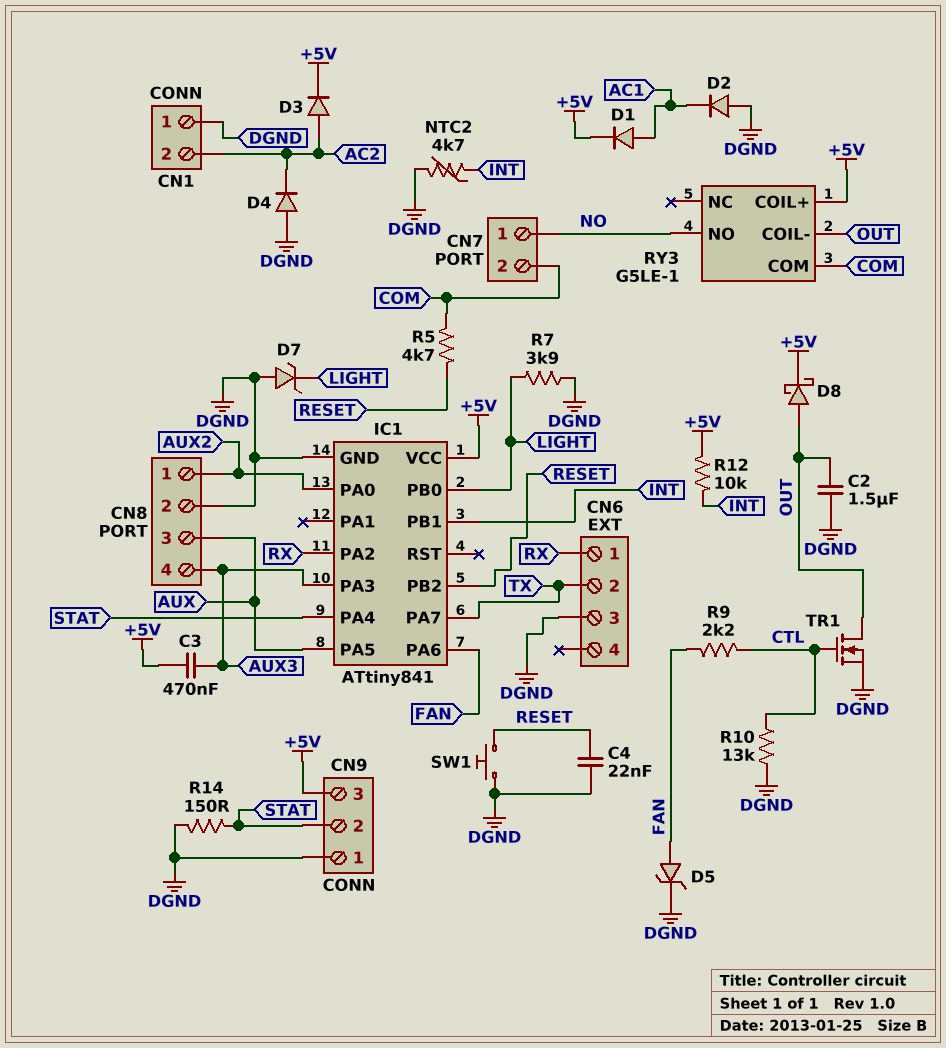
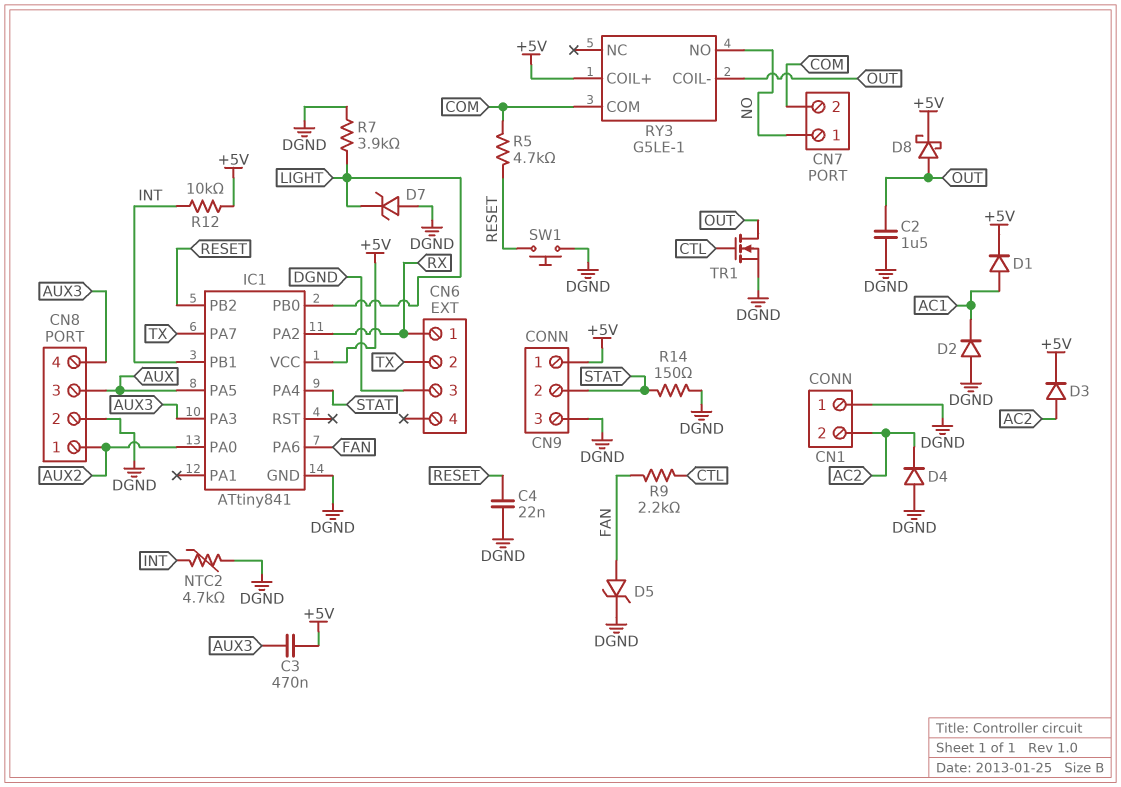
CN9 pin 1: DGND -> +5V
CN9 pin 3: +5V -> DGND
R10: 13k (CTL, DGND) -> none

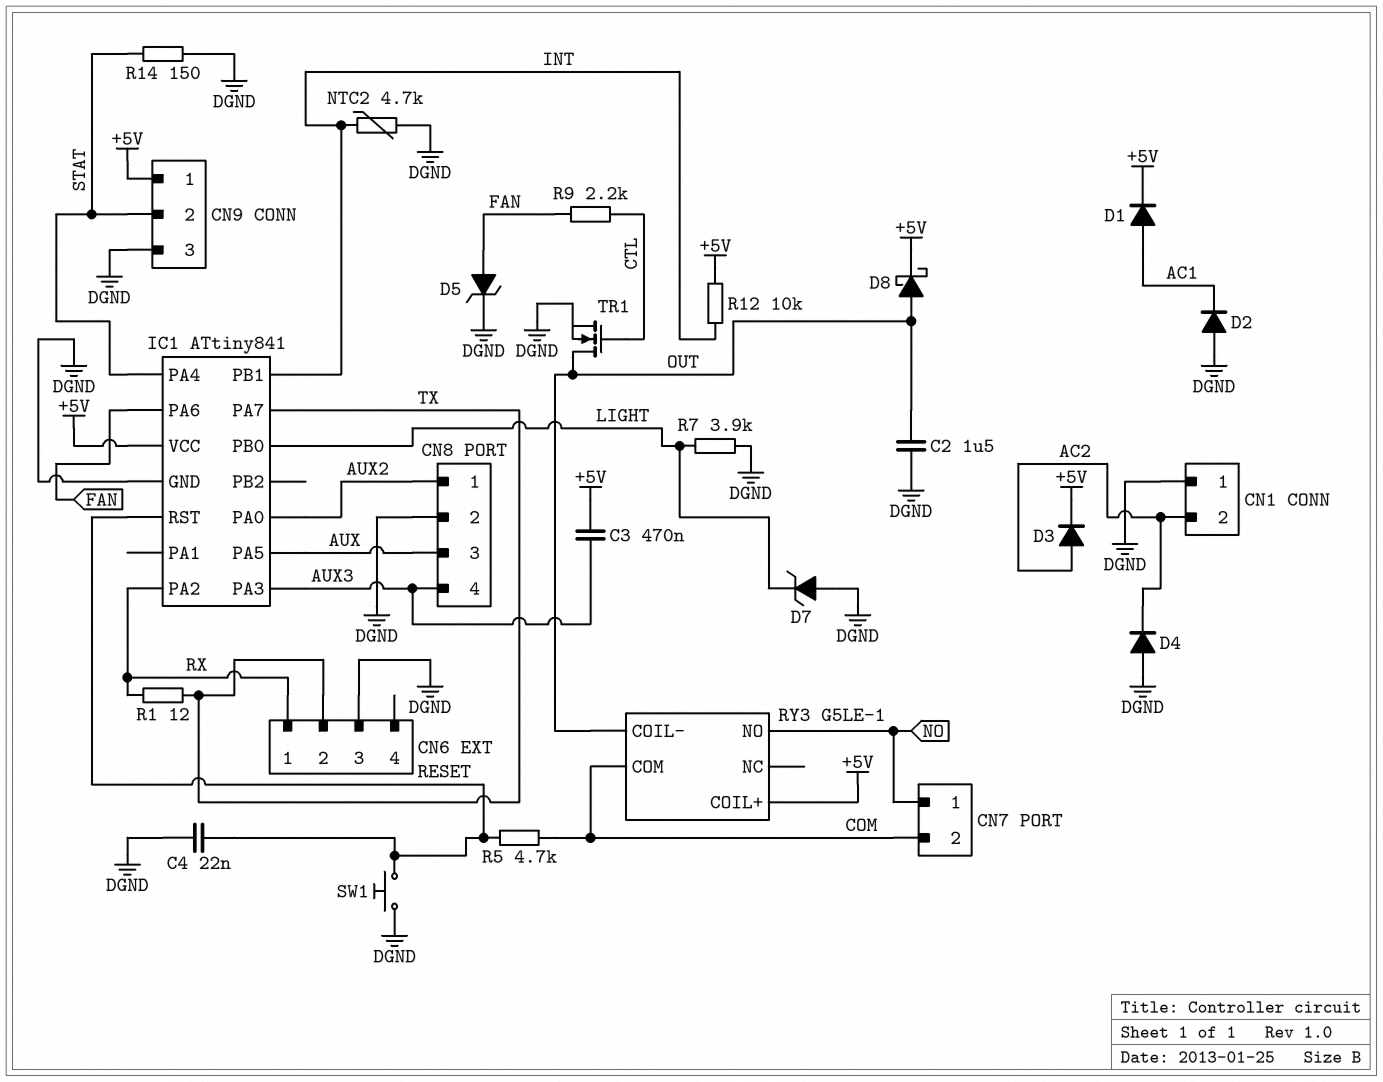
IC1 pin PB2: RESET -> none
IC1 pin RST: none -> RESET
R1: none -> 12 (RX, TX)

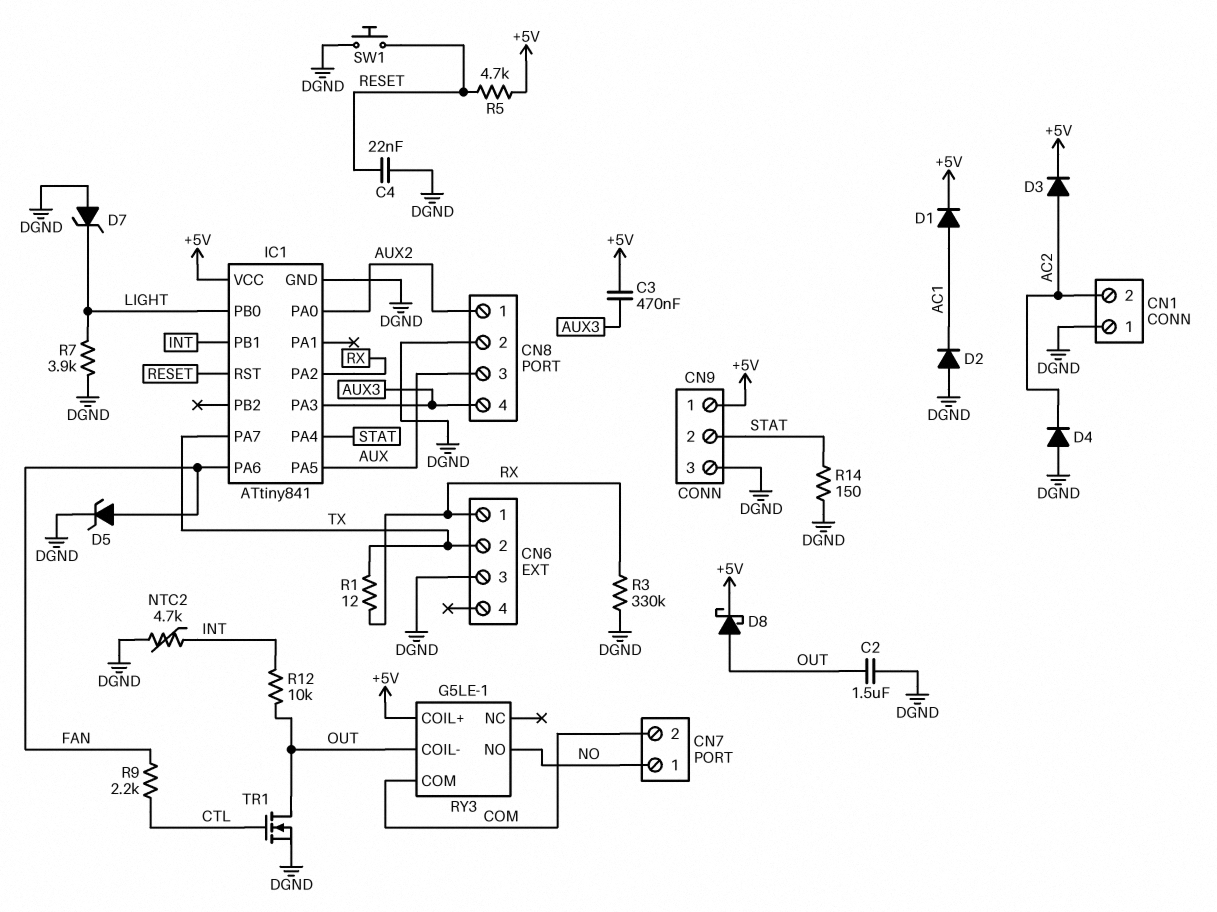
R3: none -> 330k (DGND, RX)
R5: 4.7k (COM, RESET) -> 4.7k (+5V, RESET)
R12: 10k (+5V, INT) -> 10k (INT, OUT)

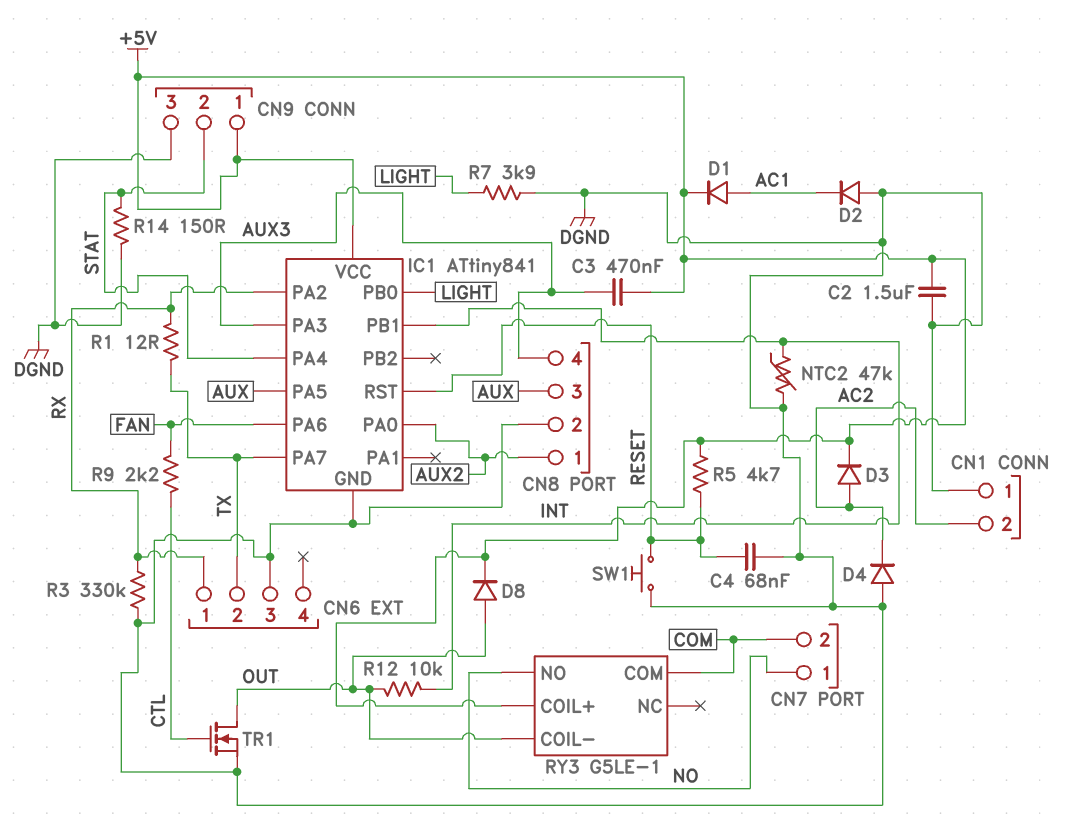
C2: 1.5uF (DGND, OUT) -> 1.5uF (+5V, DGND)
C4: 22nF (DGND, RESET) -> 68nF (DGND, RESET)
D5: zener (A FAN, K DGND) -> none
D7: zener (A DGND, K LIGHT) -> none
D8: schottky (A OUT, K +5V) -> diode (A OUT, K +5V)
NTC2: 4.7k (DGND, INT) -> 47k (DGND, INT)

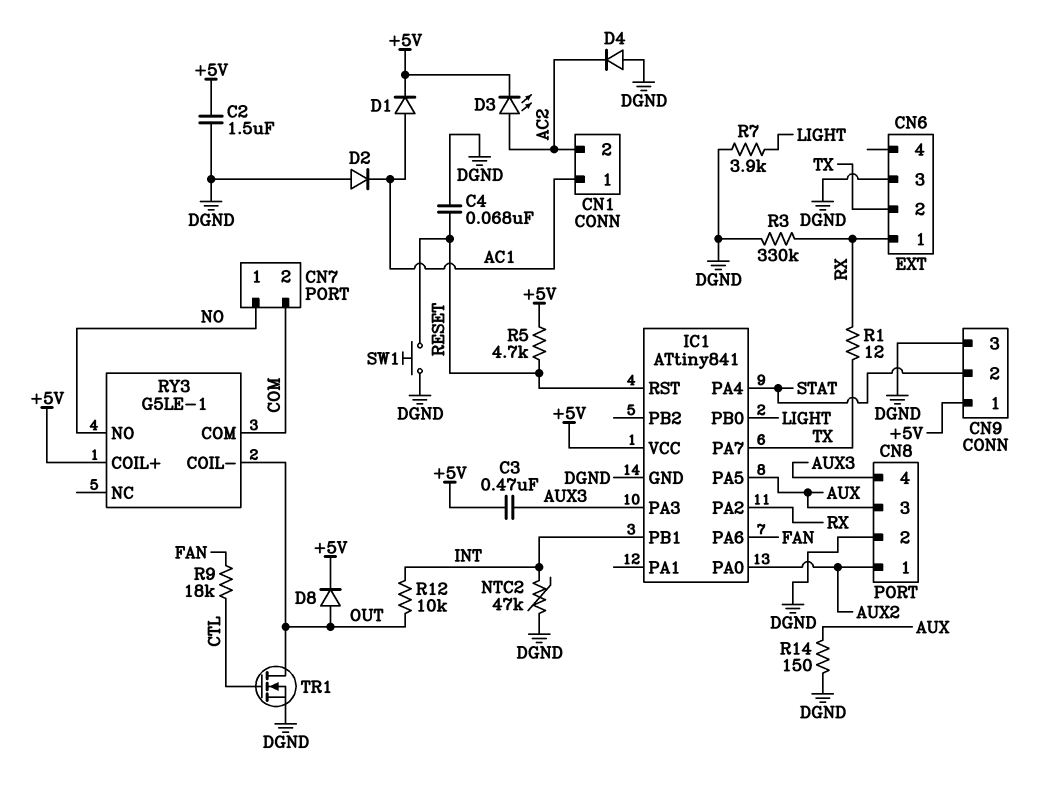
CN1 pin 1: DGND -> AC1
D3: diode (A AC2, K +5V) -> LED (A AC2, K +5V)
R9: 2.2k (CTL, FAN) -> 18k (CTL, FAN)
R14: 150 (DGND, STAT) -> 150 (AUX, DGND)

